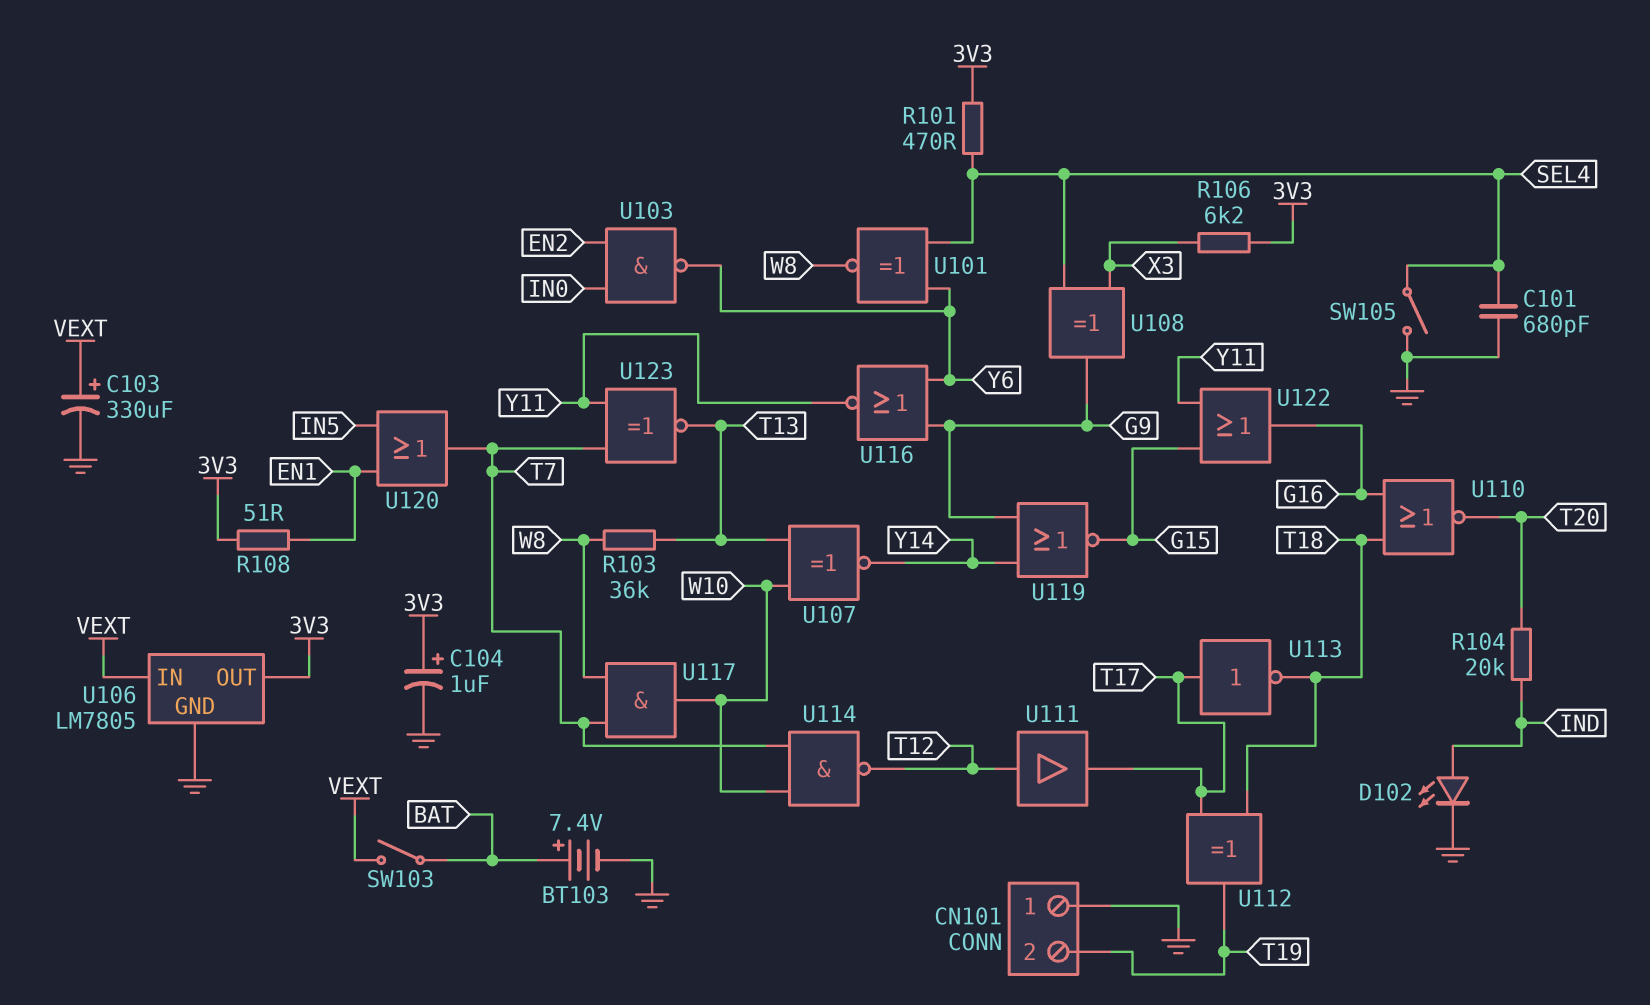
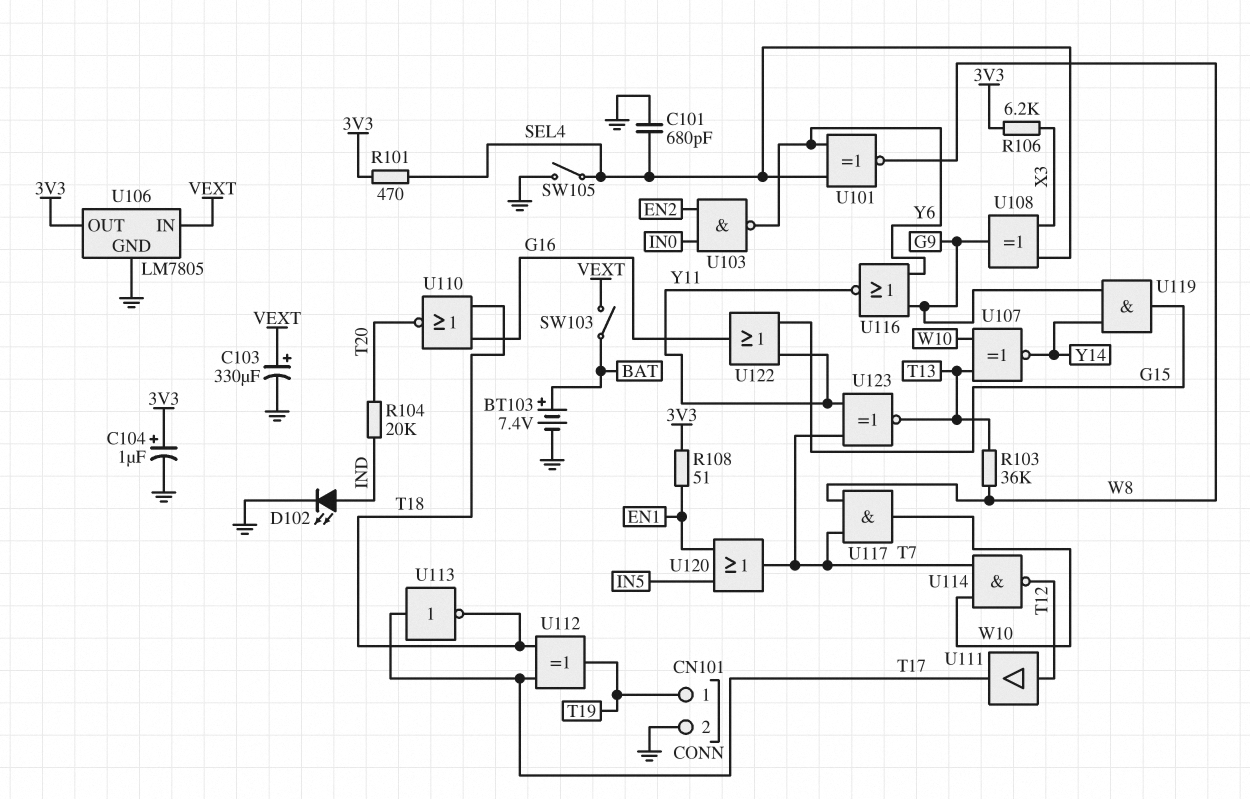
CN101 pin 1: GND -> T19
CN101 pin 2: T19 -> GND
U119: NOR (in G9, in Y14, out G15) -> AND (in G9, in Y14, out G15)

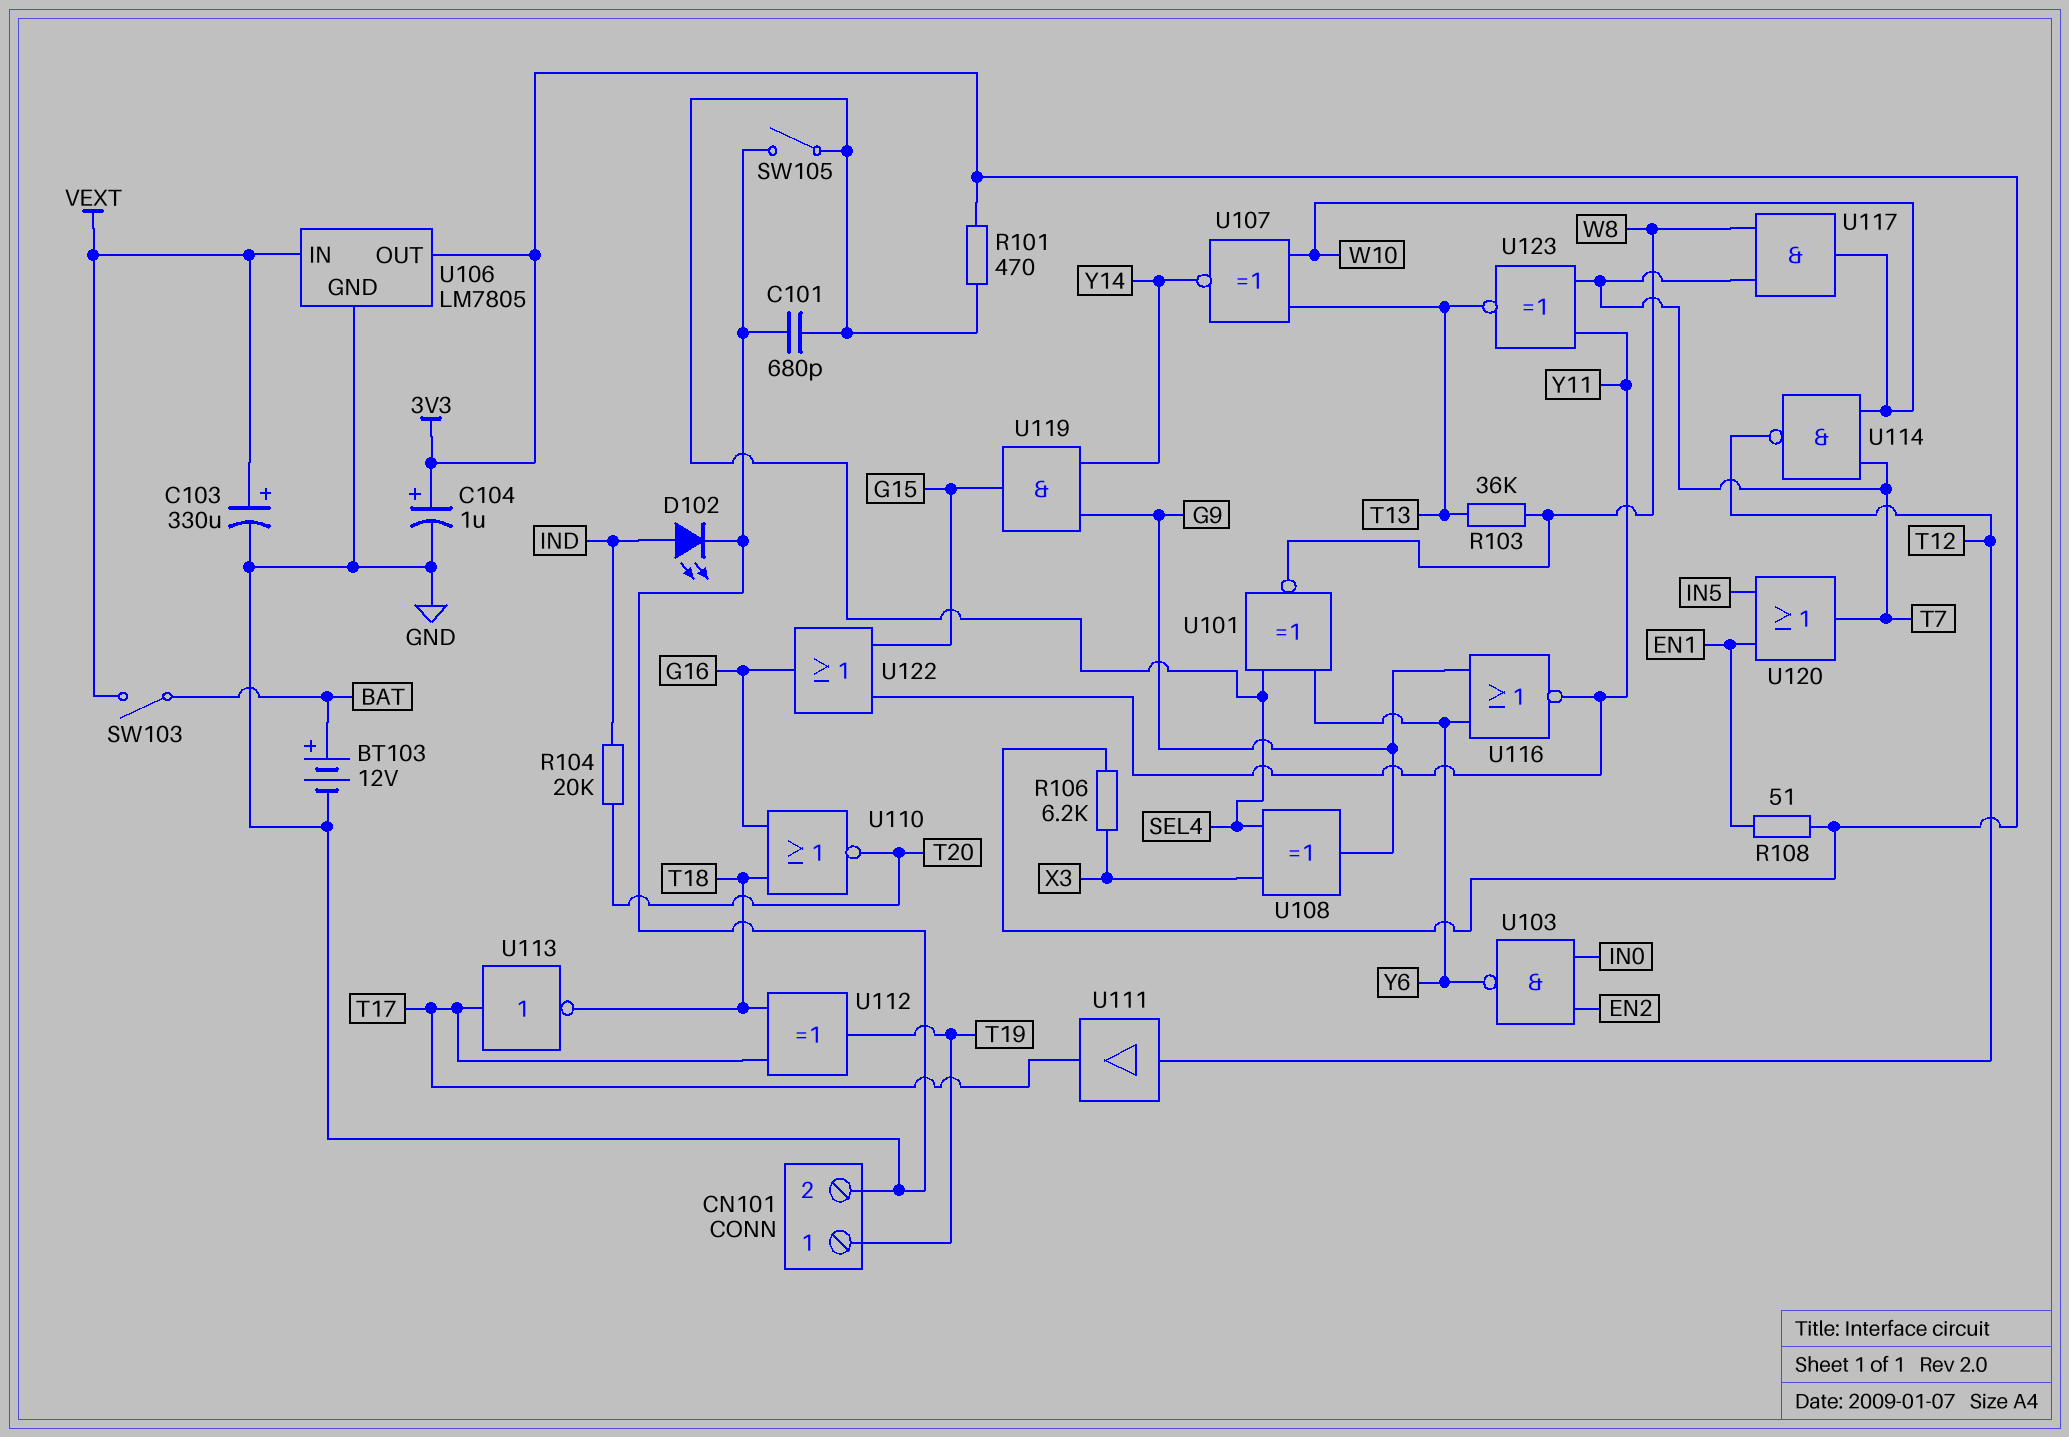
BT103: 7.4V (plus BAT, minus GND) -> 12V (plus BAT, minus GND)

